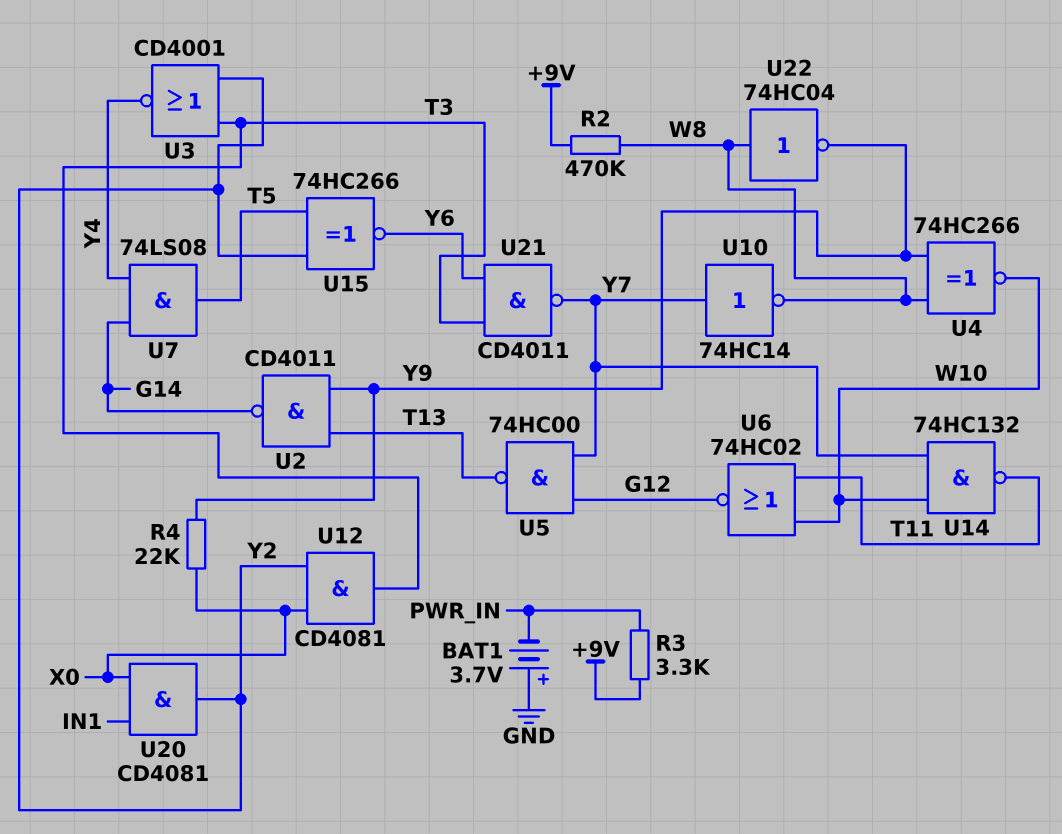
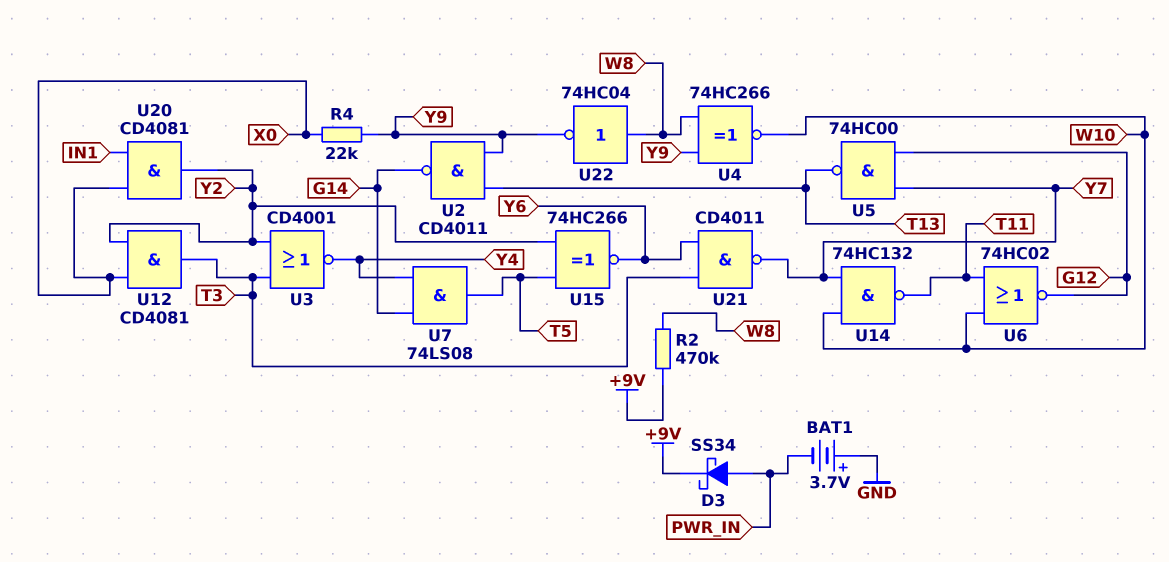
D3: none -> schottky SS34 (A PWR_IN, K +9V)
R3: 3.3k (+9V, PWR_IN) -> none
U10: NOT 74HC14 (in Y7, out W8) -> none

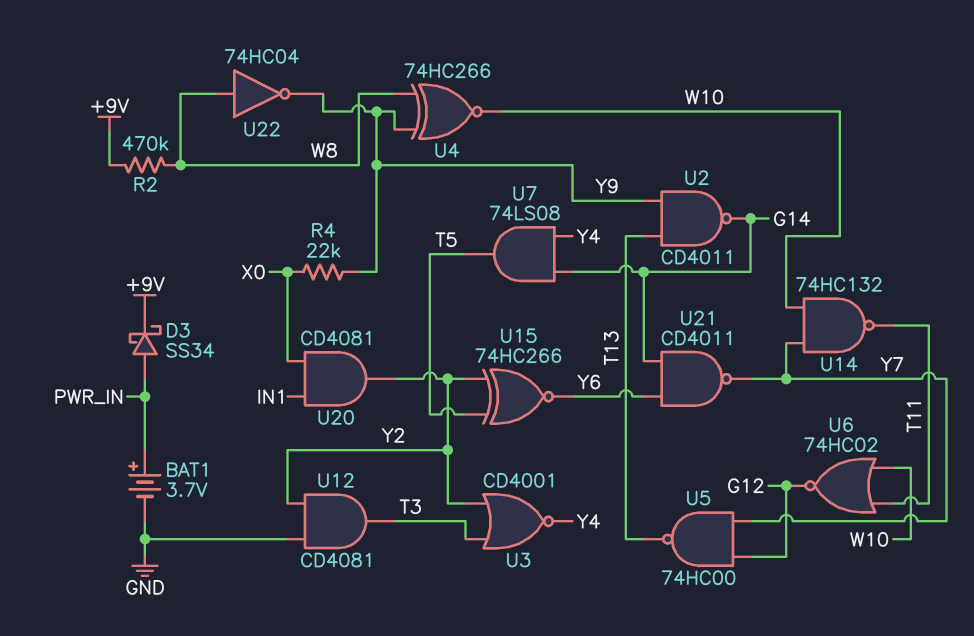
BAT1: 3.7V (plus GND, minus PWR_IN) -> 3.7V (plus PWR_IN, minus GND)
U12: AND CD4081 (in X0, in Y2, out T3) -> AND CD4081 (in GND, in Y2, out T3)
U21: NAND CD4011 (in T3, in Y6, out Y7) -> NAND CD4011 (in G14, in Y6, out Y7)

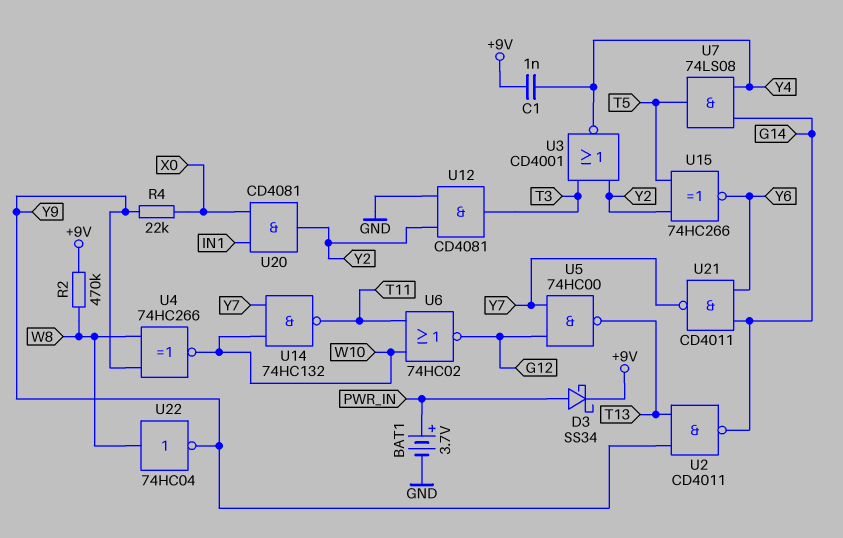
C1: none -> 1nF (+9V, Y4)

